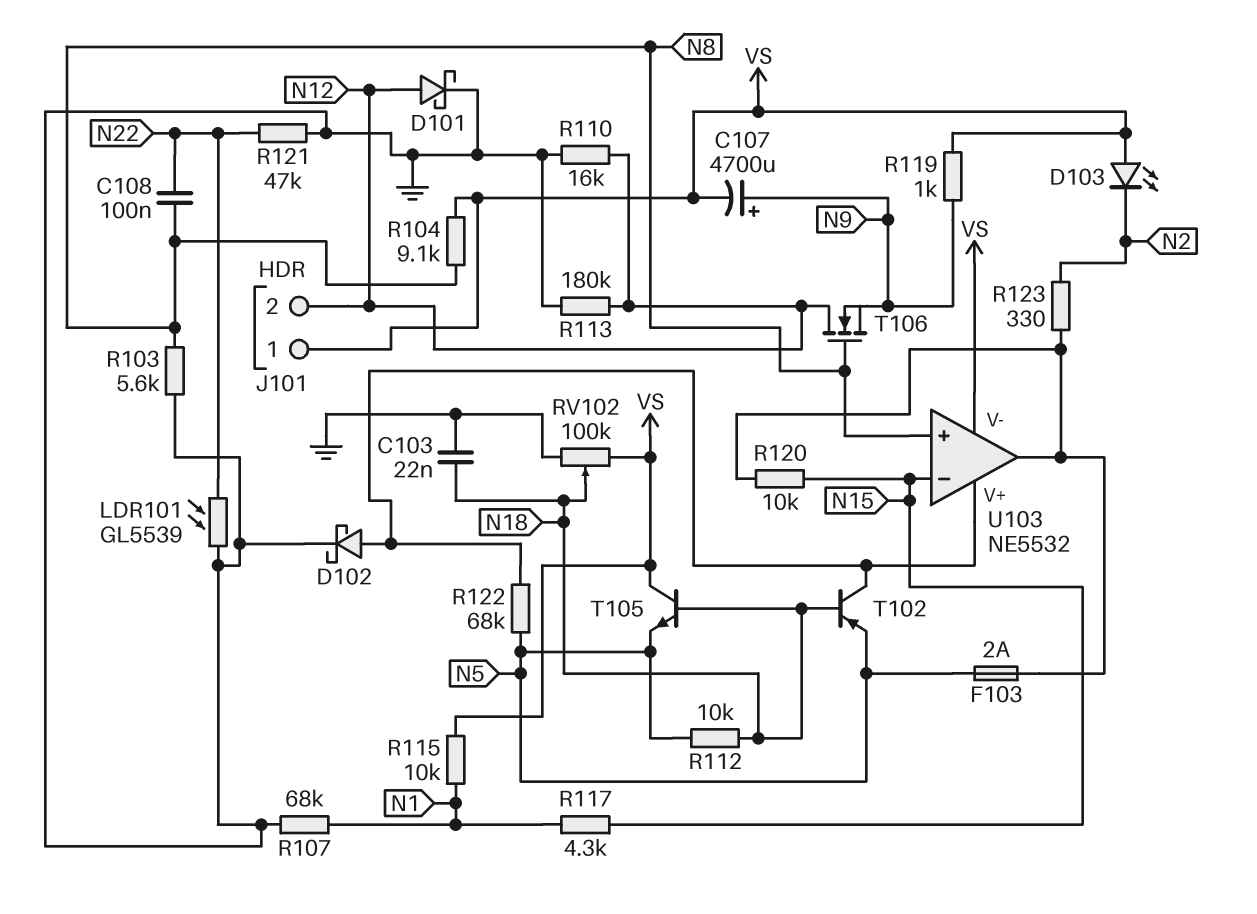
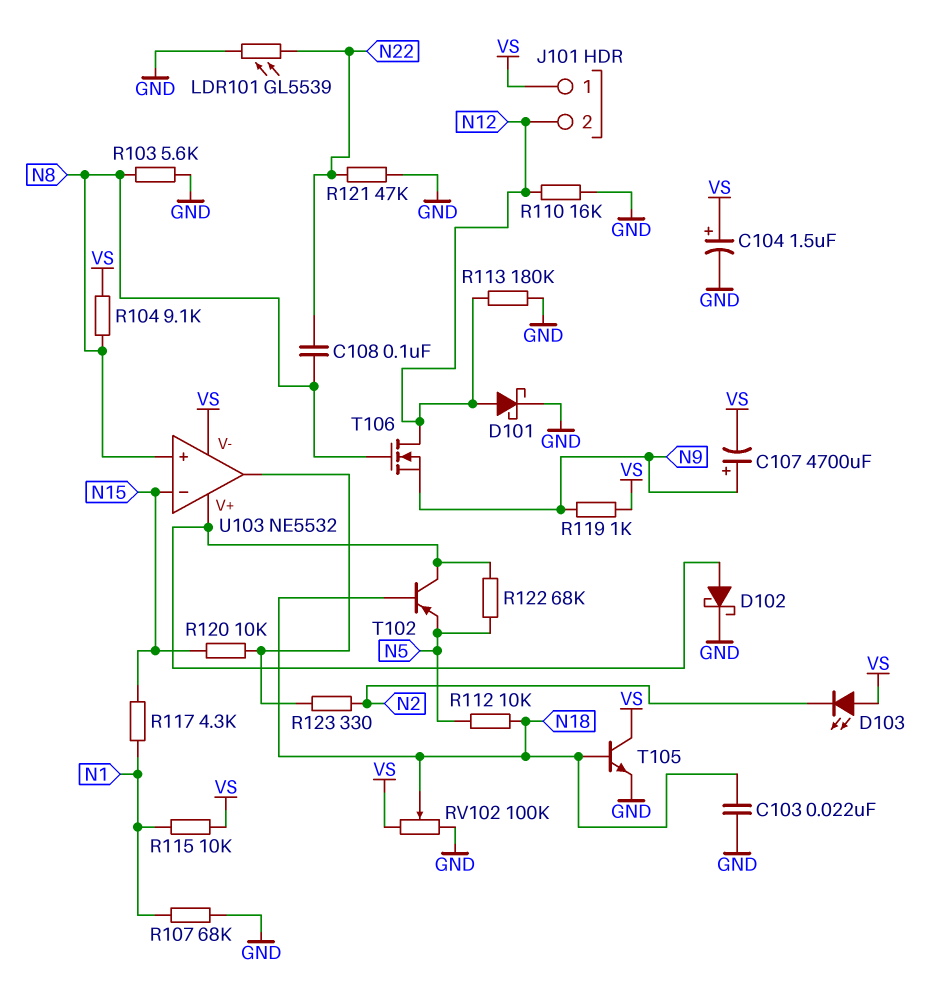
C104: none -> 1.5uF (plus VS, minus GND)
F103: 2A (N5, U103/out) -> none
T105: NPN (B N18, C VS, E N5) -> NPN (B N18, C VS, E GND)

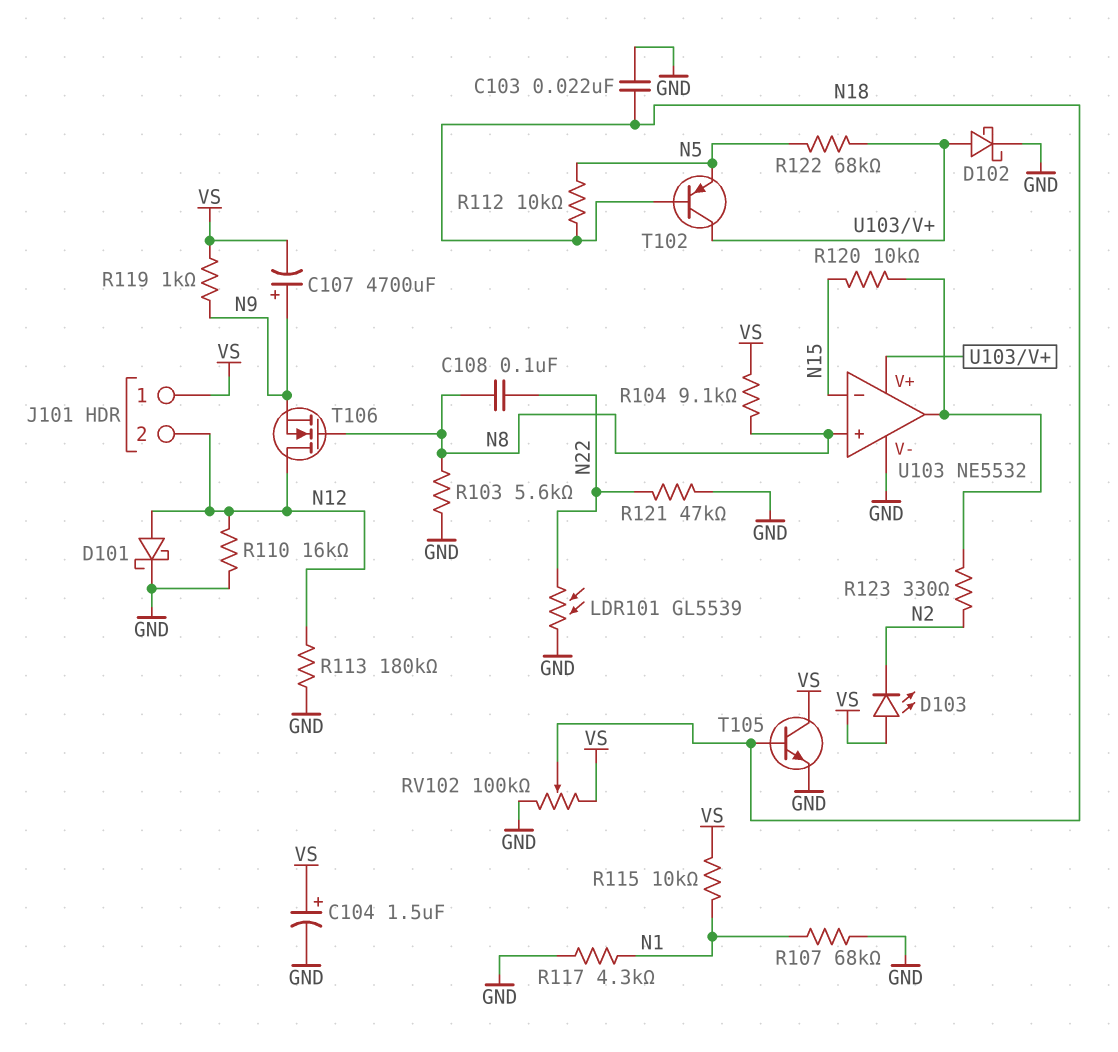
R117: 4.3k (N1, N15) -> 4.3k (GND, N1)
U103 pin V-: VS -> GND

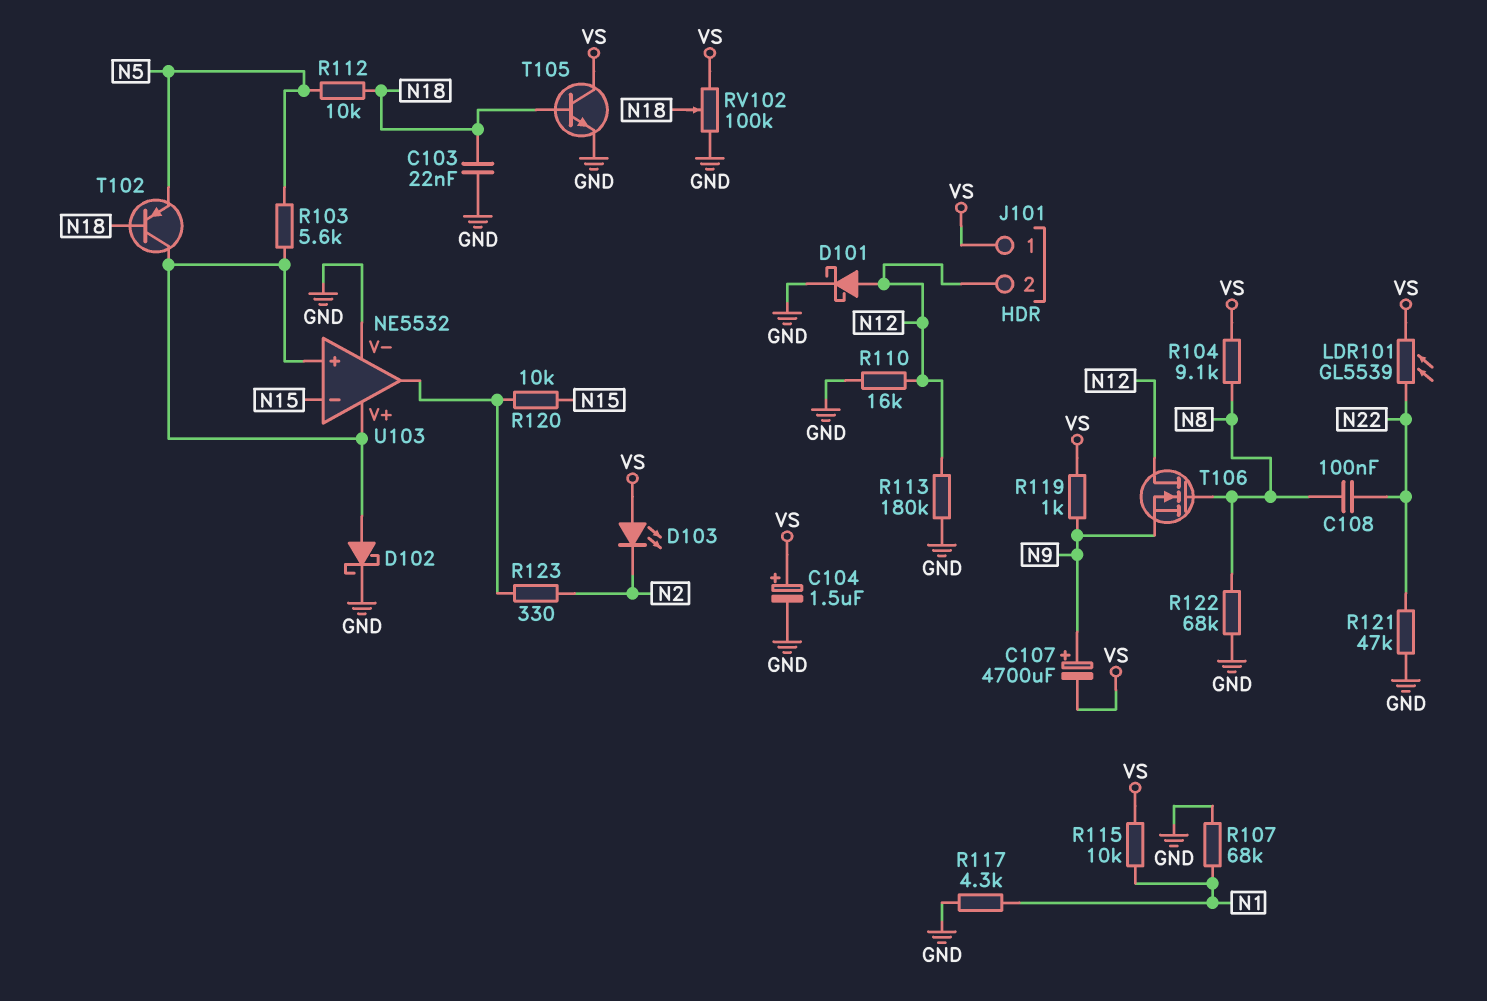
LDR101: GL5539 (GND, N22) -> GL5539 (N22, VS)
R103: 5.6k (GND, N8) -> 5.6k (N5, U103/V+)
R122: 68k (N5, U103/V+) -> 68k (GND, N8)
U103 pin in+: N8 -> U103/V+

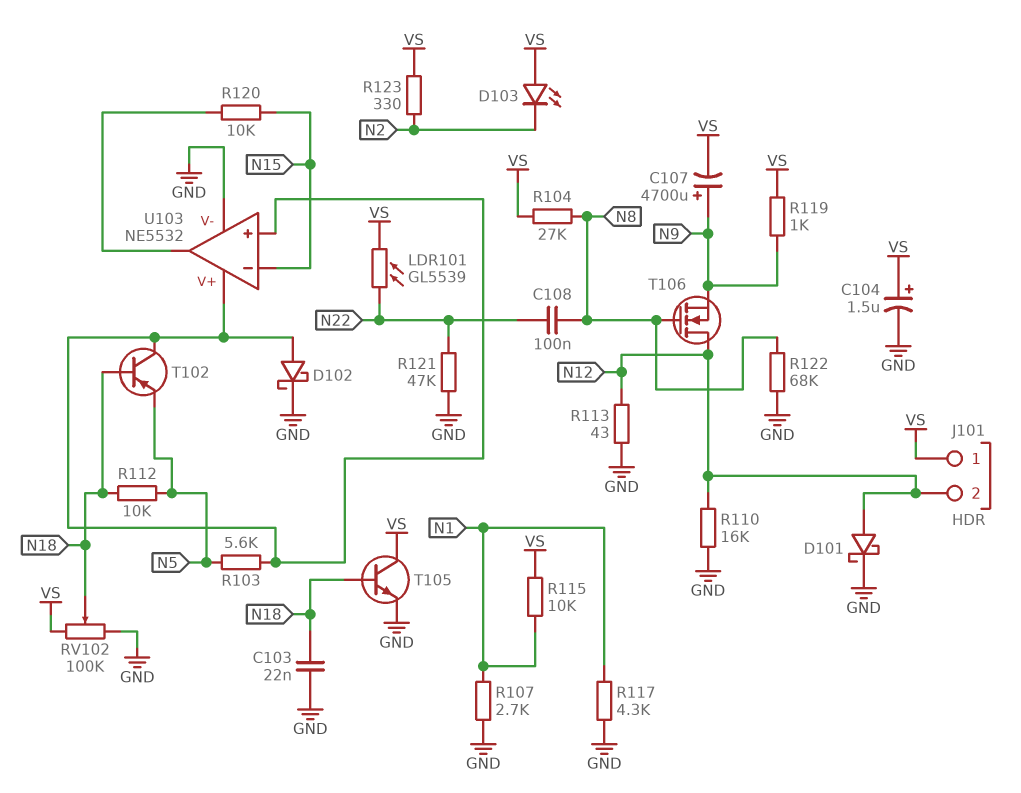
R104: 9.1k (N8, VS) -> 27k (N8, VS)
R107: 68k (GND, N1) -> 2.7k (GND, N1)
R113: 180k (GND, N12) -> 43 (GND, N12)
R123: 330 (N2, U103/out) -> 330 (N2, VS)

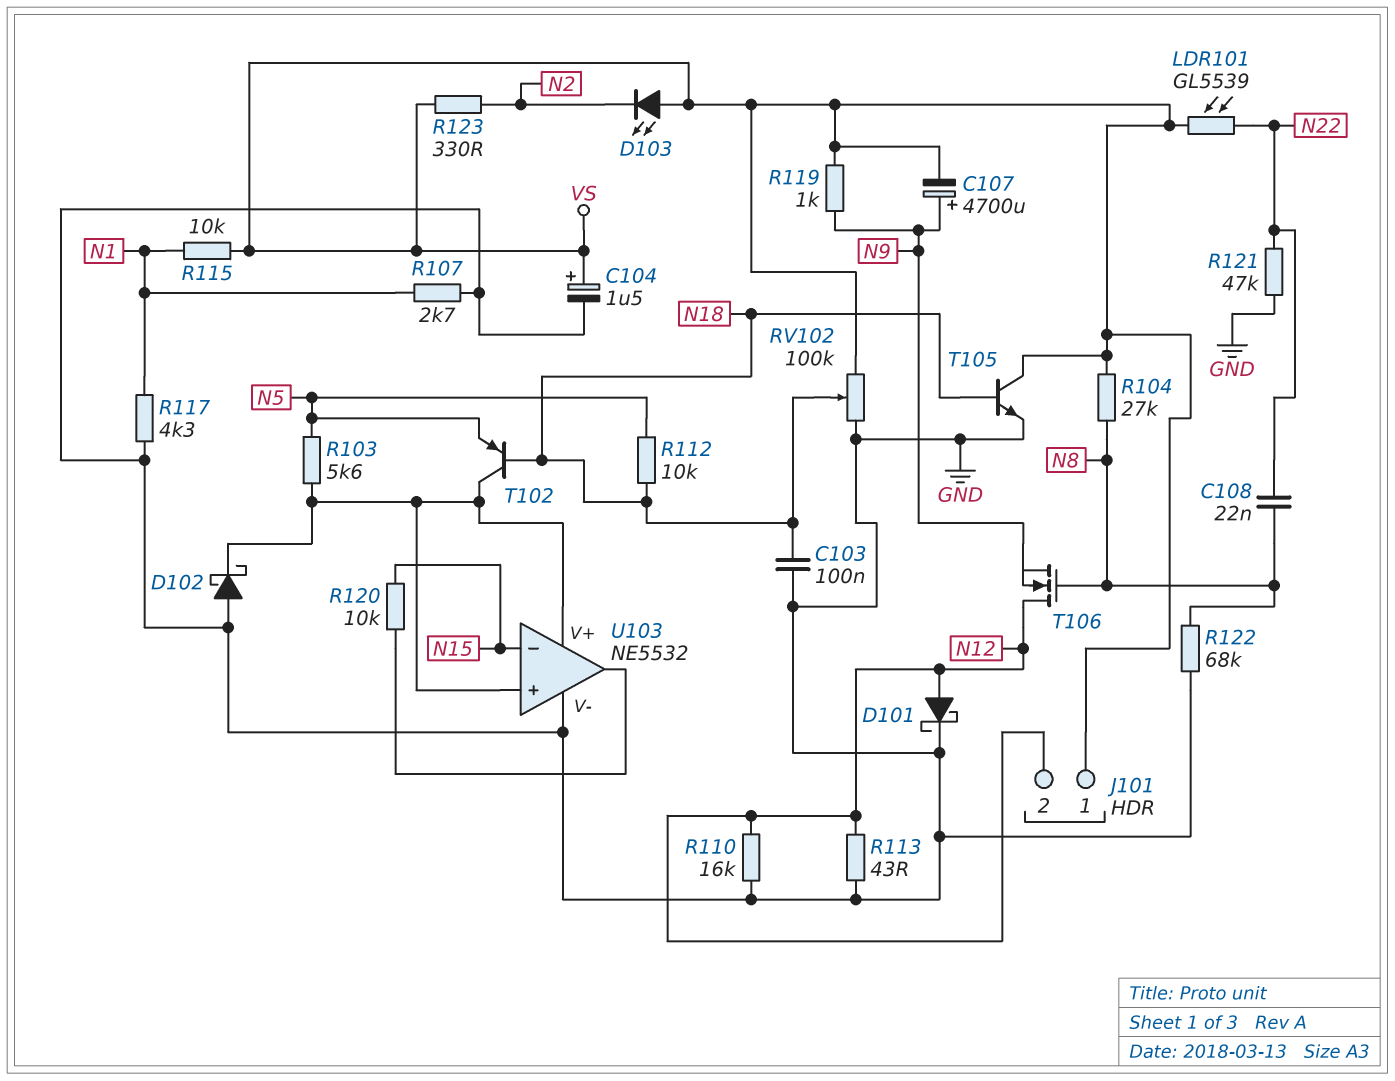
C103: 22nF (GND, N18) -> 100nF (GND, N18)
C108: 100nF (N8, N22) -> 22nF (N8, N22)
D102: schottky (A U103/V+, K GND) -> schottky (A GND, K U103/V+)

